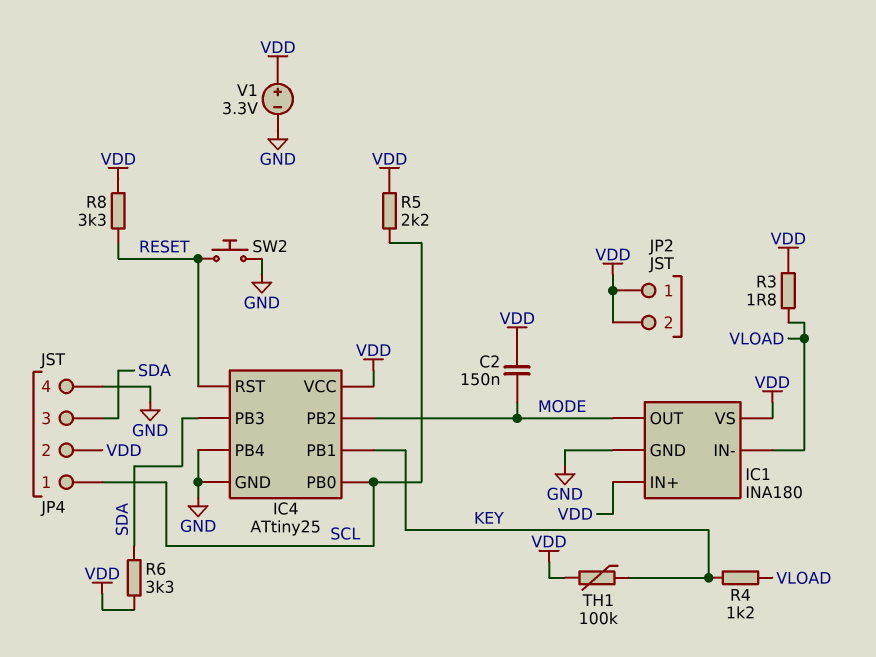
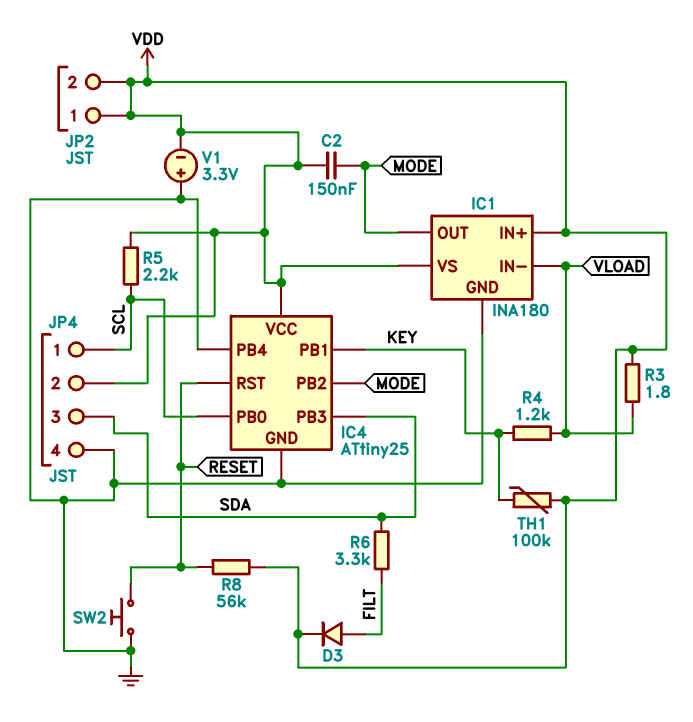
D3: none -> diode (A FILT, K VDD)
R6: 3.3k (SDA, VDD) -> 3.3k (FILT, SDA)
R8: 3.3k (RESET, VDD) -> 56k (RESET, VDD)
V1: 3.3V (plus VDD, minus GND) -> 3.3V (plus GND, minus VDD)

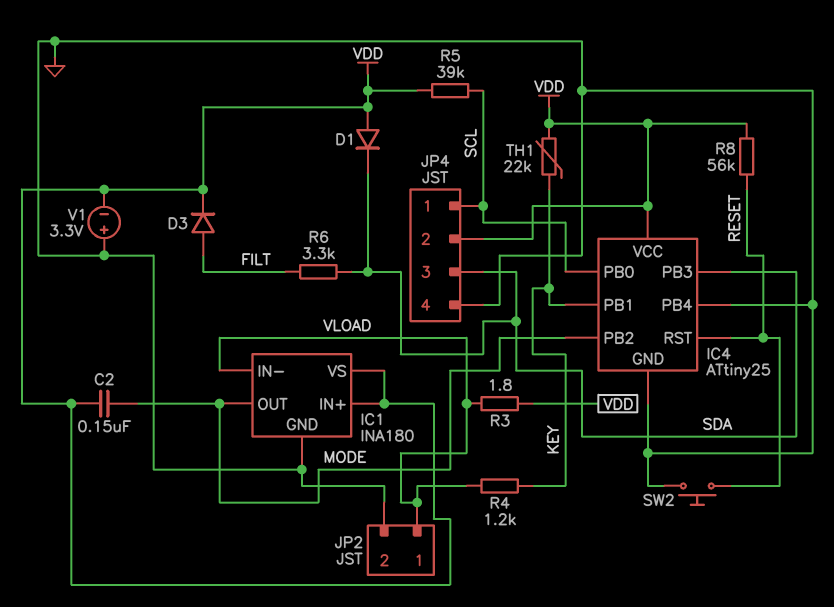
D1: none -> diode (A VDD, K SDA)
JP2 pin 1: VDD -> VLOAD
JP2 pin 2: VDD -> GND
R5: 2.2k (SCL, VDD) -> 39k (SCL, VDD)
TH1: 100k (KEY, VDD) -> 22k (KEY, VDD)

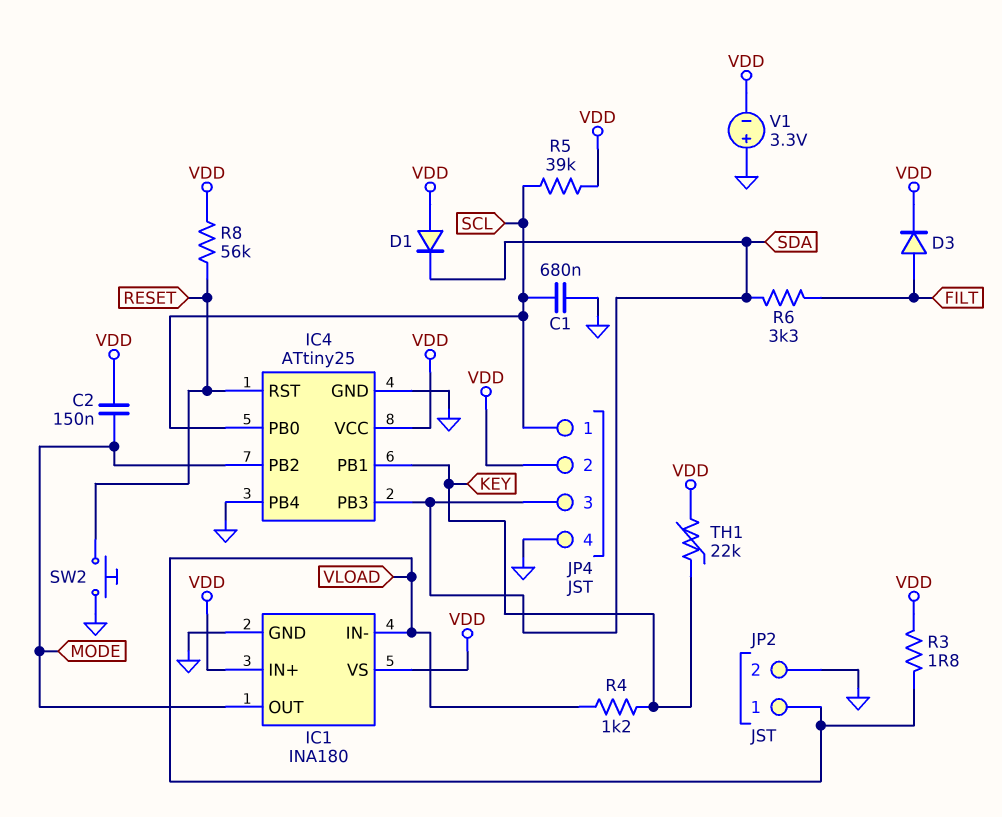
C1: none -> 680nF (GND, SCL)

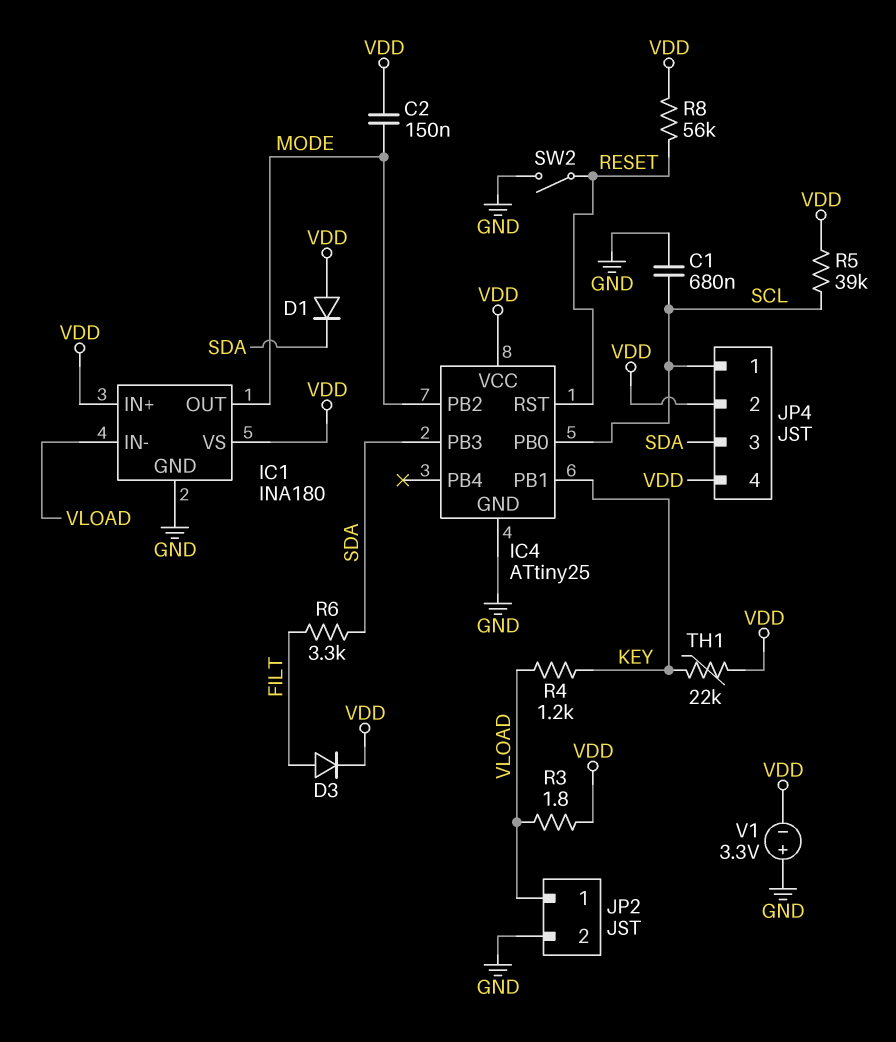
IC4 pin PB4: GND -> none
JP4 pin 4: GND -> VDD
SW2: button (GND, RESET) -> switch (GND, RESET)

